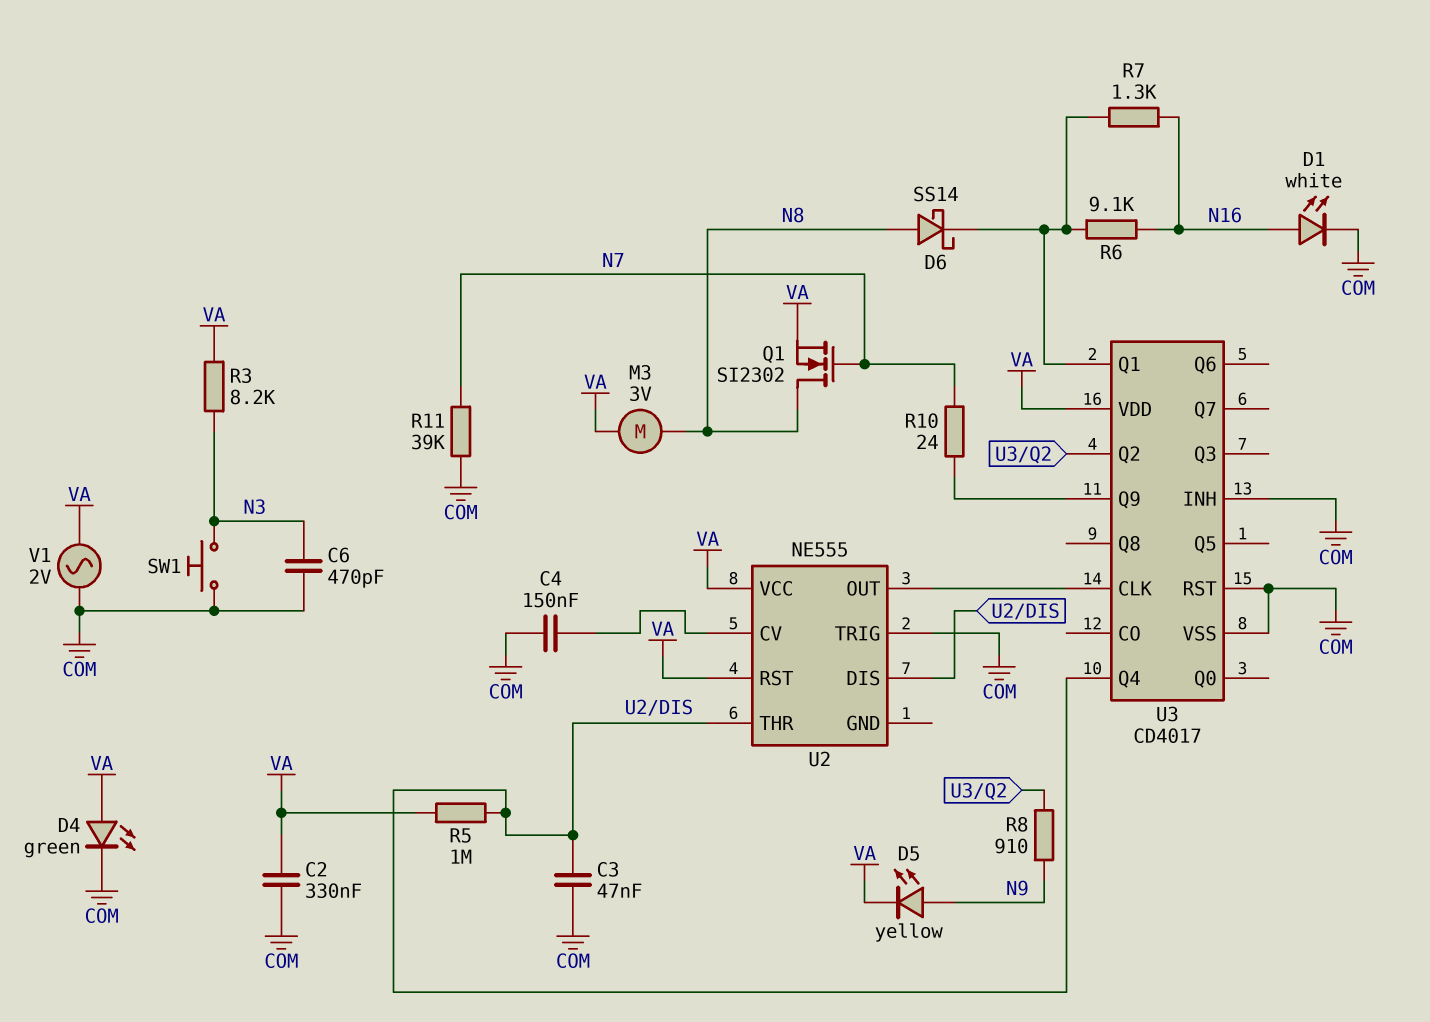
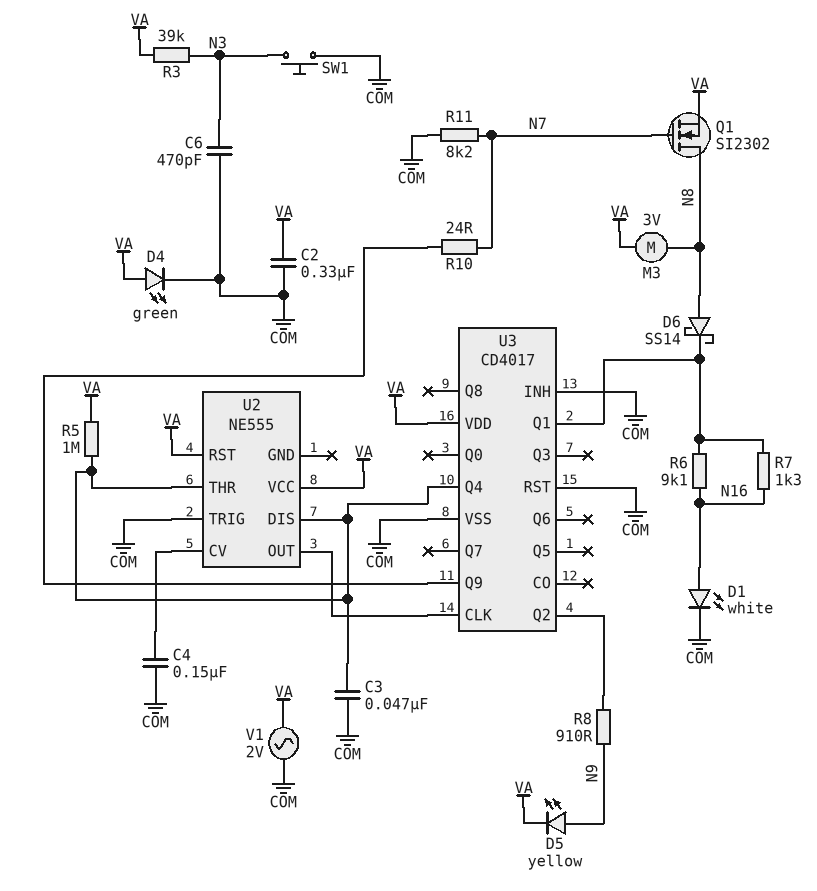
R3: 8.2k (N3, VA) -> 39k (N3, VA)
R11: 39k (COM, N7) -> 8.2k (COM, N7)

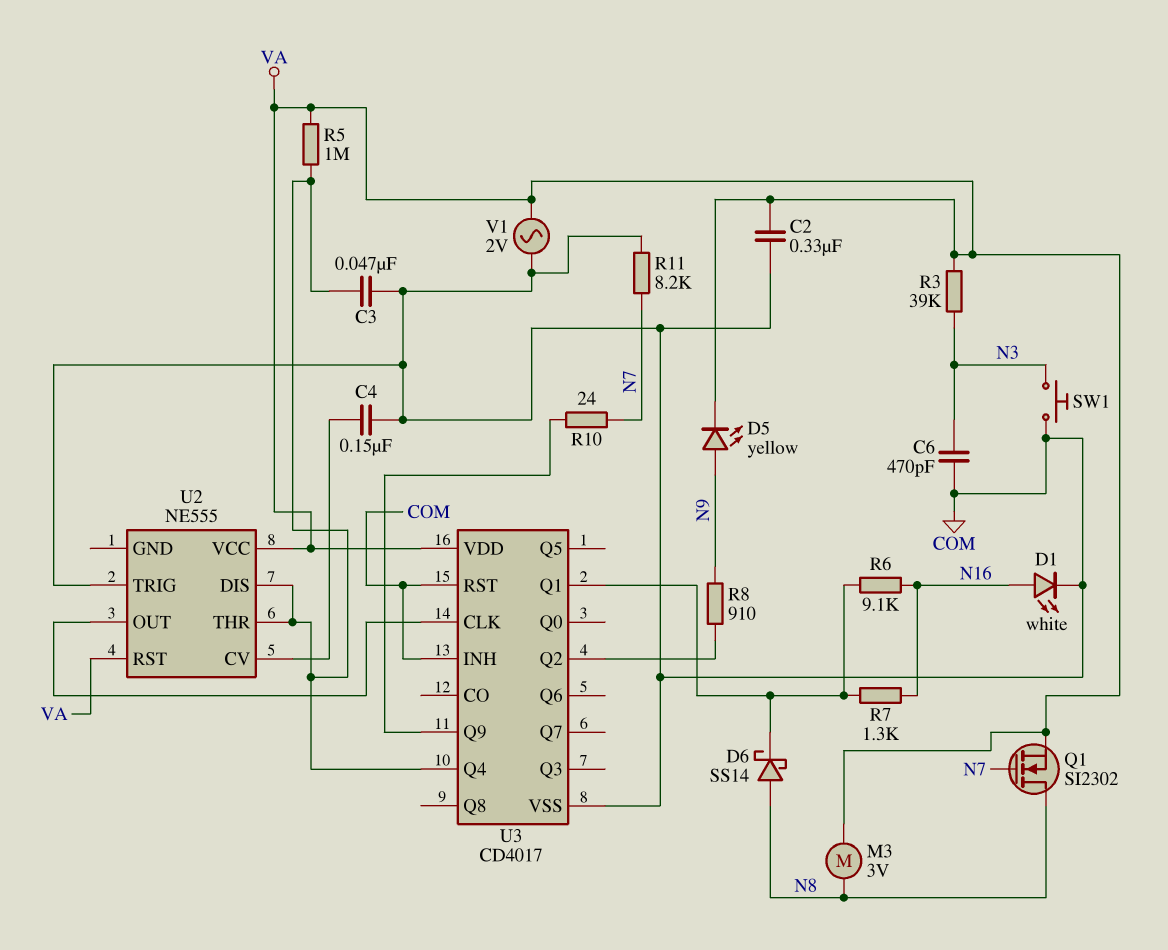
D4: LED green (A VA, K COM) -> none

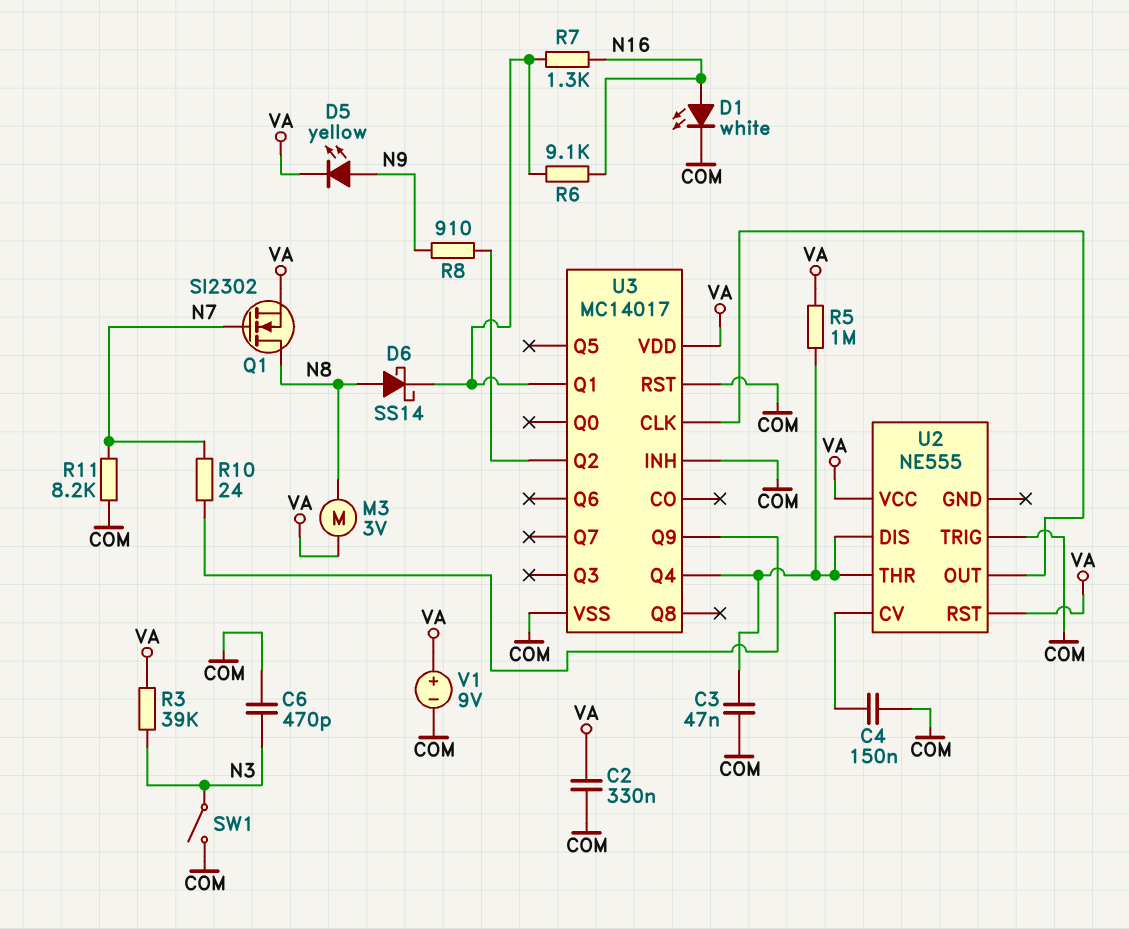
SW1: button (COM, N3) -> switch (COM, N3)
U3: CD4017 -> MC14017
V1: AC 2V (COM, VA) -> 9V (plus VA, minus COM)

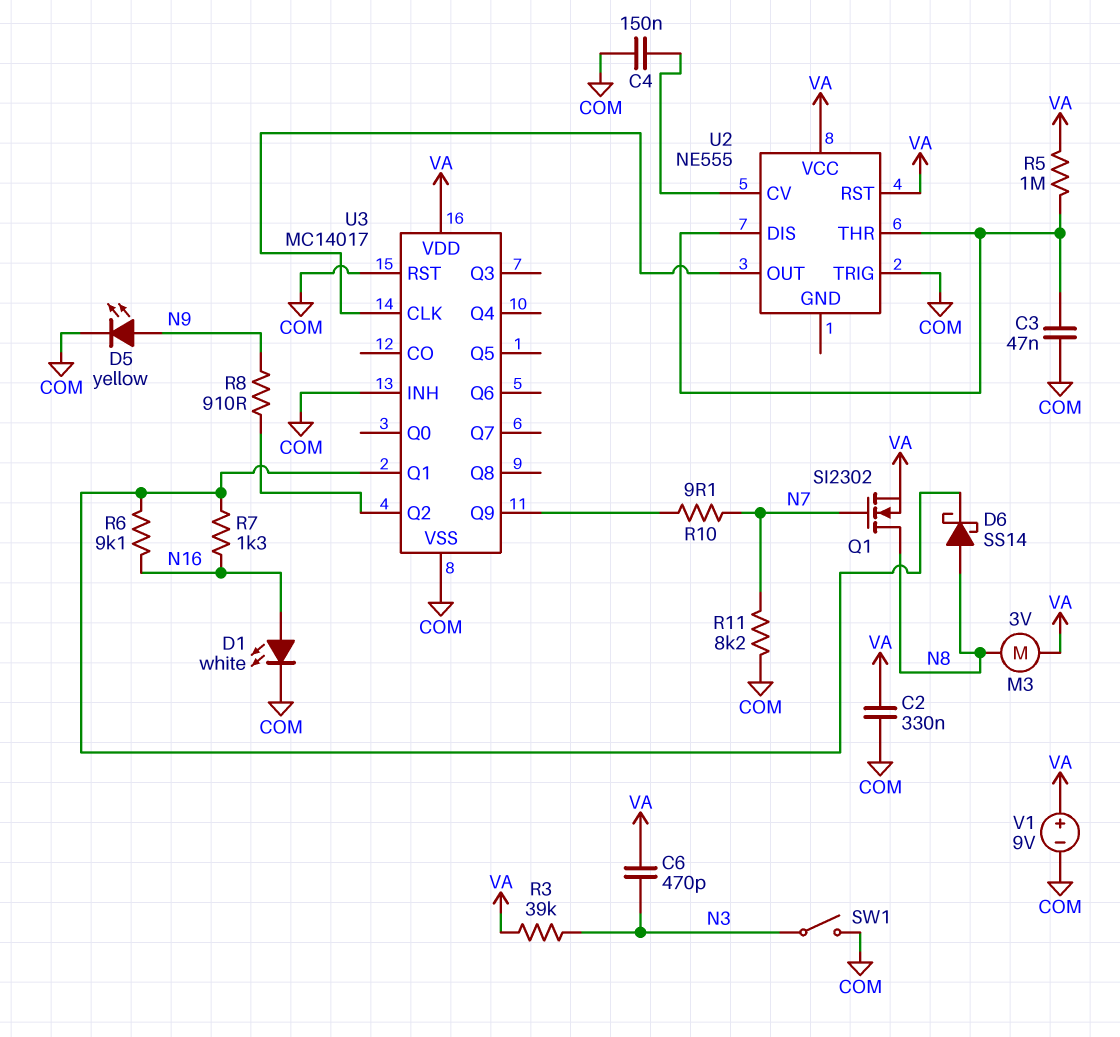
C6: 470pF (COM, N3) -> 470pF (N3, VA)
D5: LED yellow (A N9, K VA) -> LED yellow (A N9, K COM)
R10: 24 (N7, U3/Q9) -> 9.1 (N7, U3/Q9)
U3 pin Q4: U2/DIS -> none

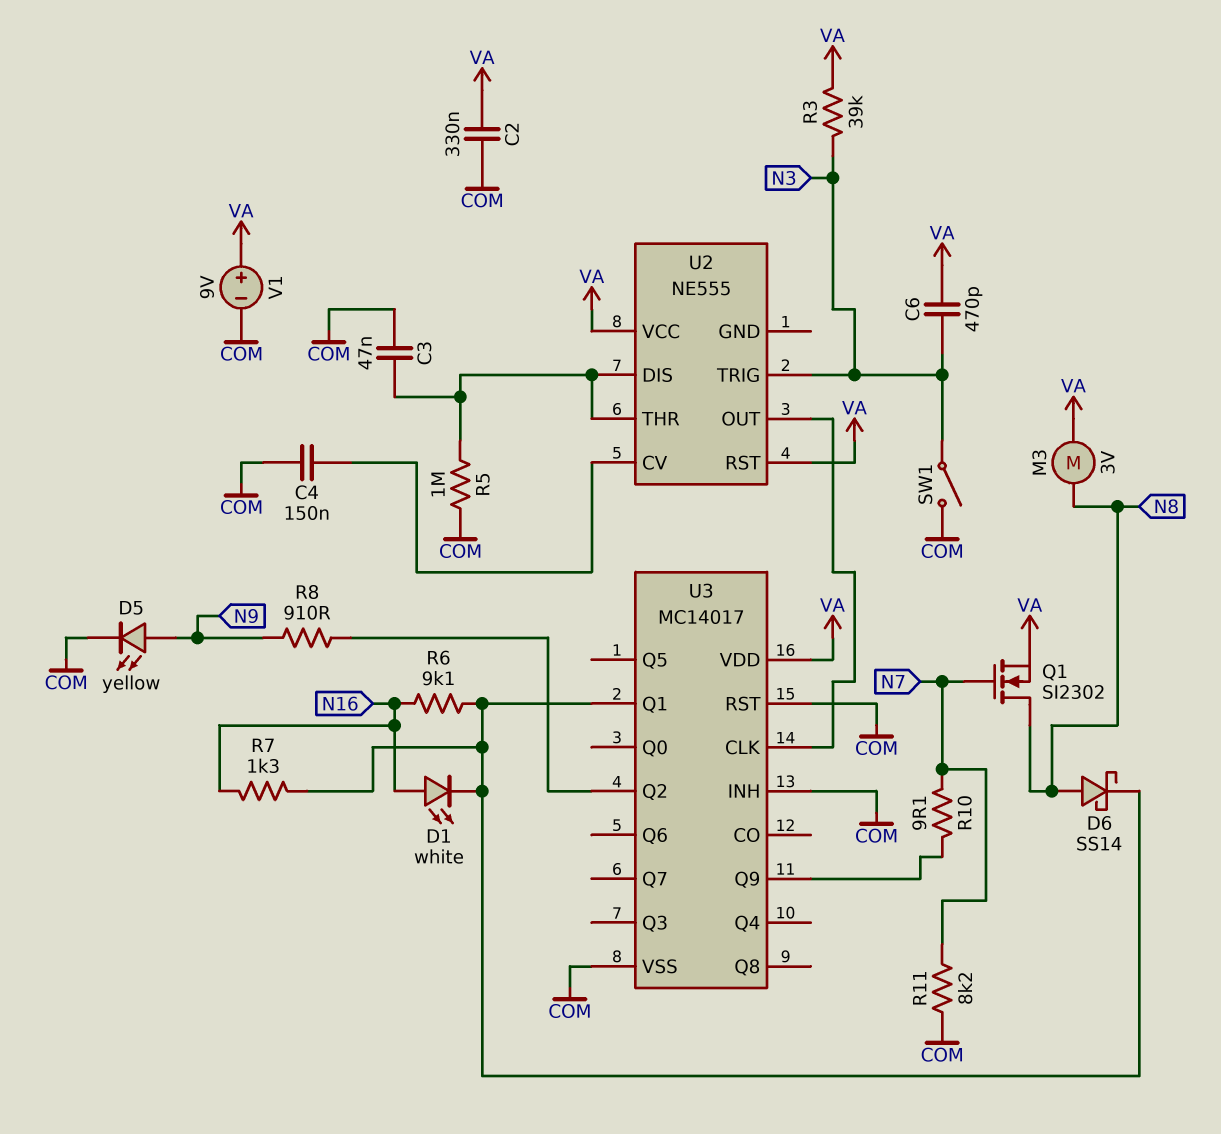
D1: LED white (A N16, K COM) -> LED white (A N16, K U3/Q1)
R5: 1M (U2/DIS, VA) -> 1M (COM, U2/DIS)
U2 pin TRIG: COM -> N3

